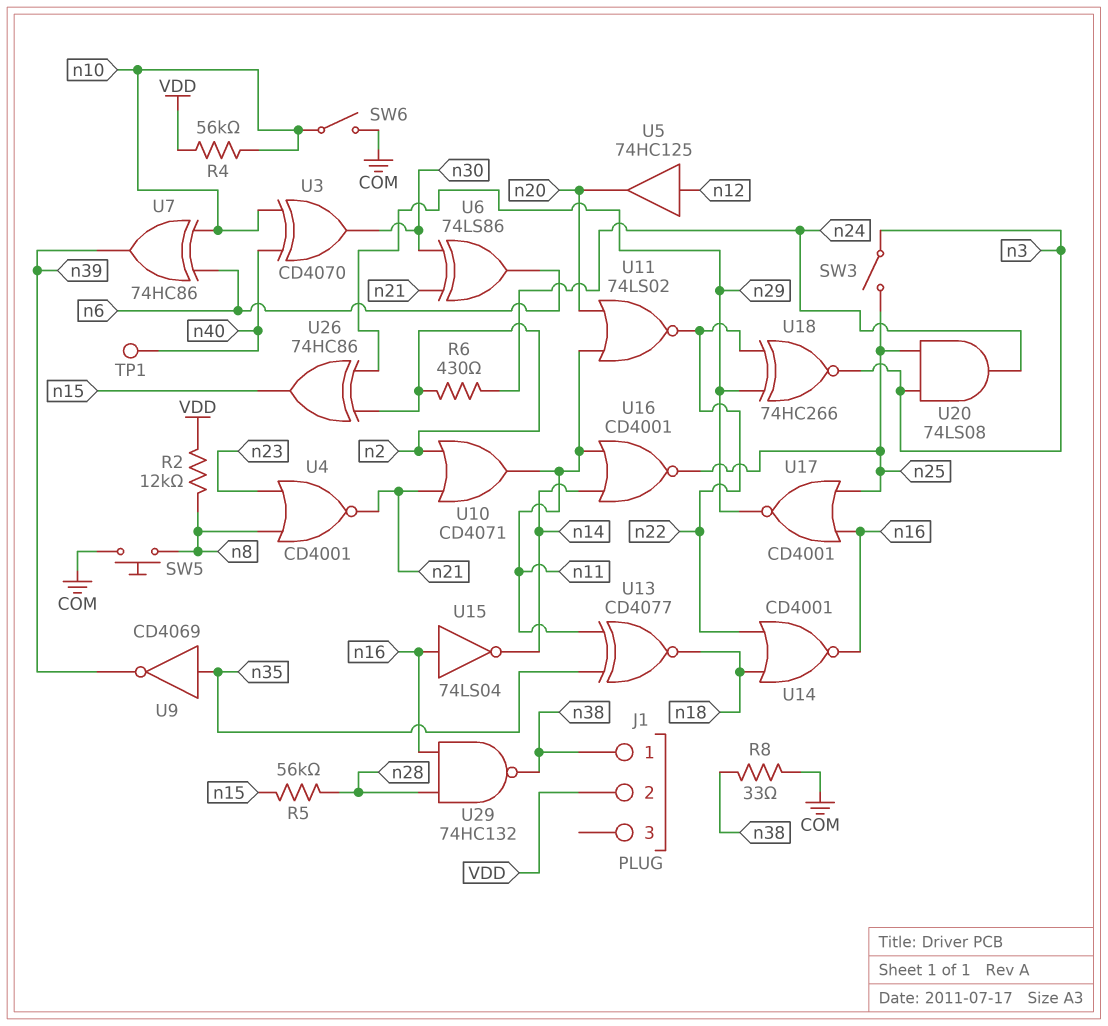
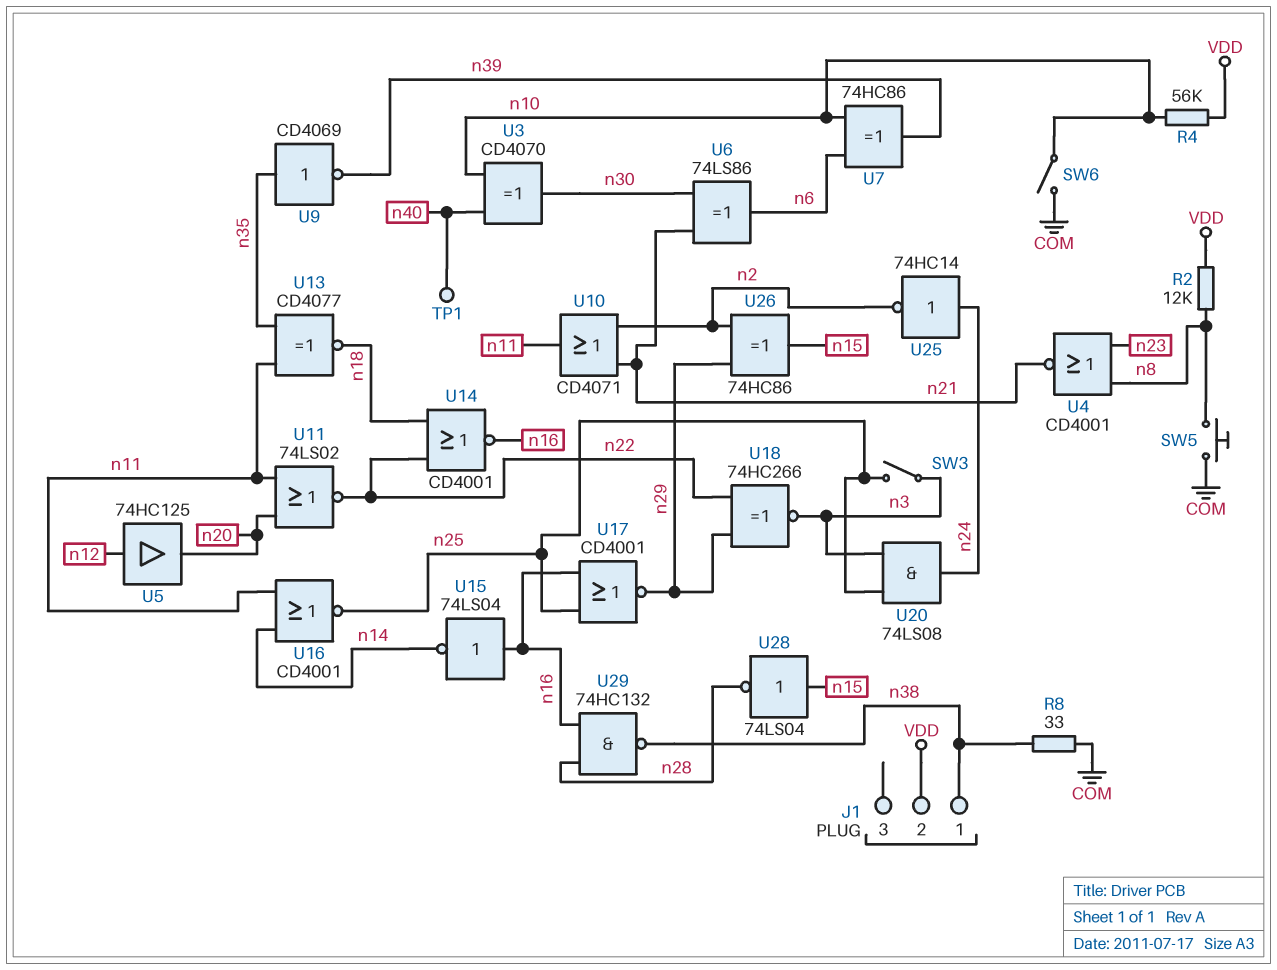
R5: 56k (n15, n28) -> none
R6: 430 (n2, n24) -> none
U25: none -> NOT 74HC14 (in n24, out n2)
U28: none -> NOT 74LS04 (in n15, out n28)

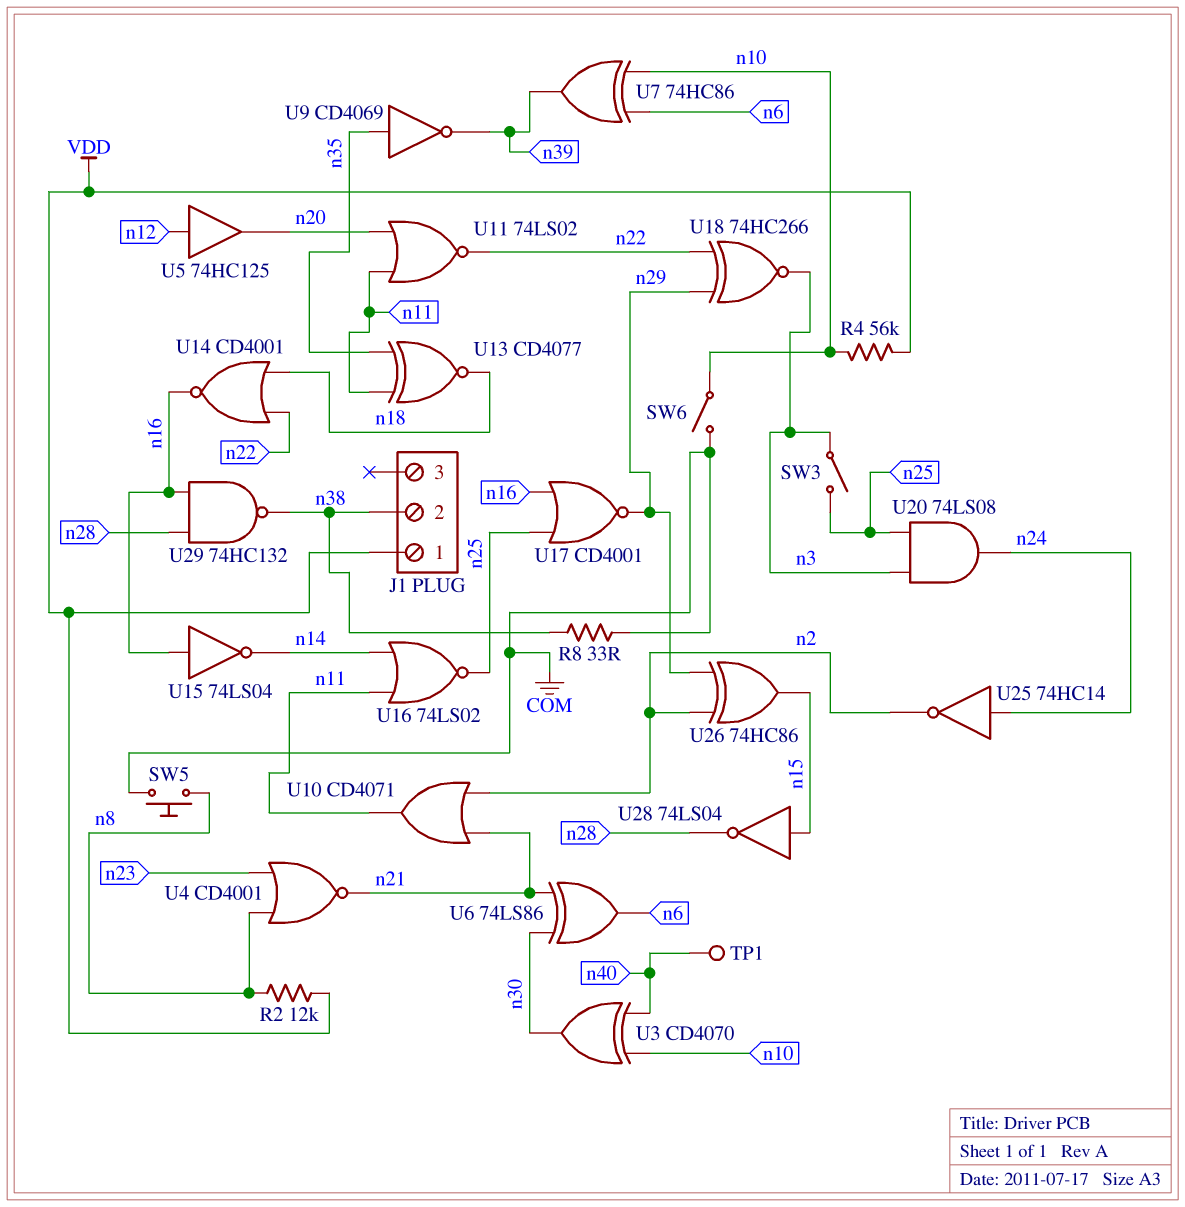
J1 pin 1: n38 -> VDD
J1 pin 2: VDD -> n38
U16: NOR CD4001 (in n11, in n14, out n25) -> NOR 74LS02 (in n11, in n14, out n25)

